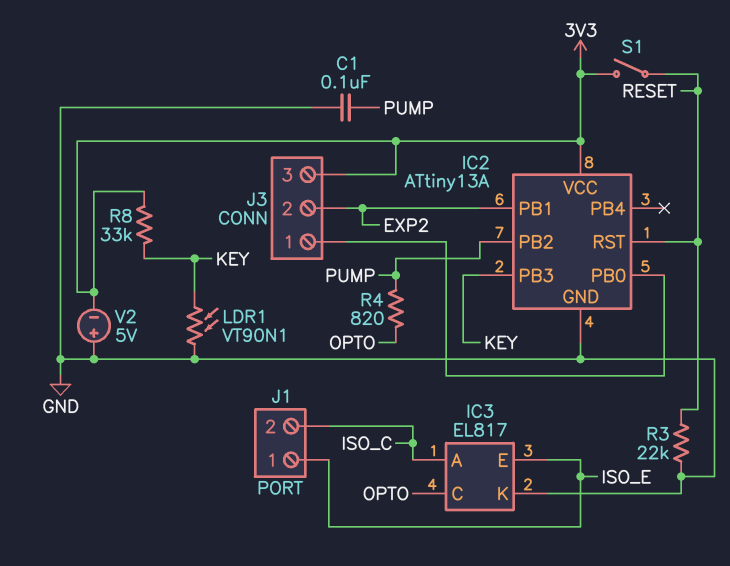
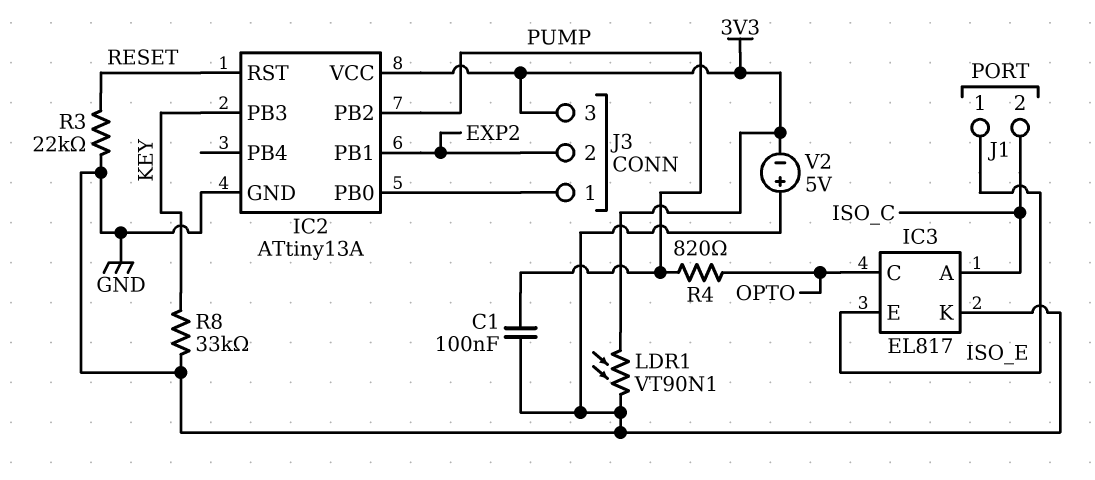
LDR1: VT90N1 (GND, KEY) -> VT90N1 (3V3, GND)
R8: 33k (3V3, KEY) -> 33k (GND, KEY)
S1: switch (3V3, RESET) -> none

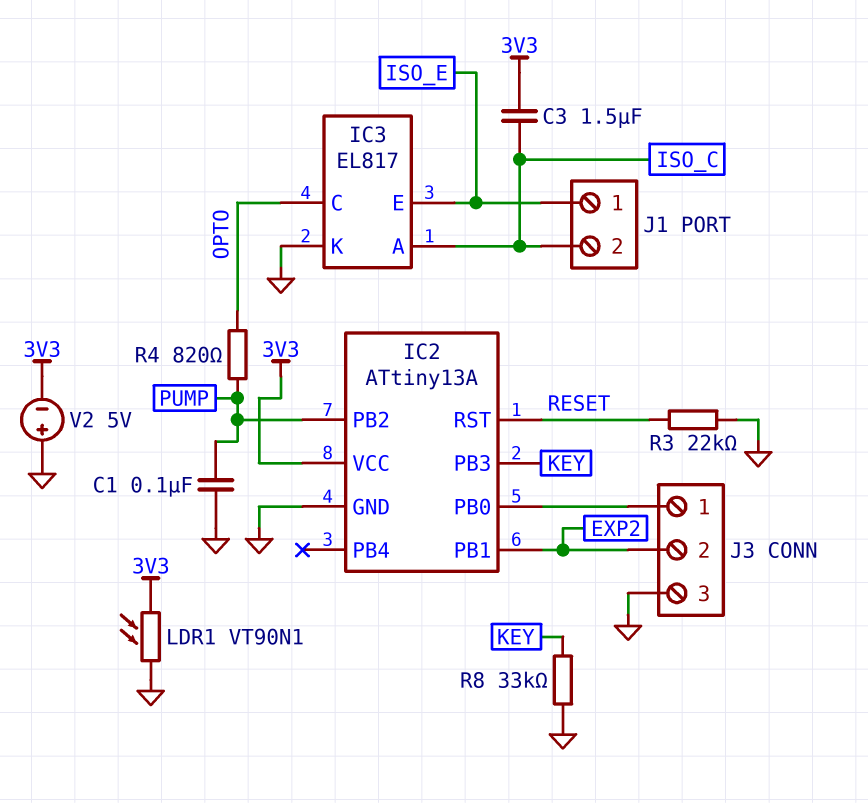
C3: none -> 1.5uF (3V3, ISO_C)
J3 pin 3: 3V3 -> GND

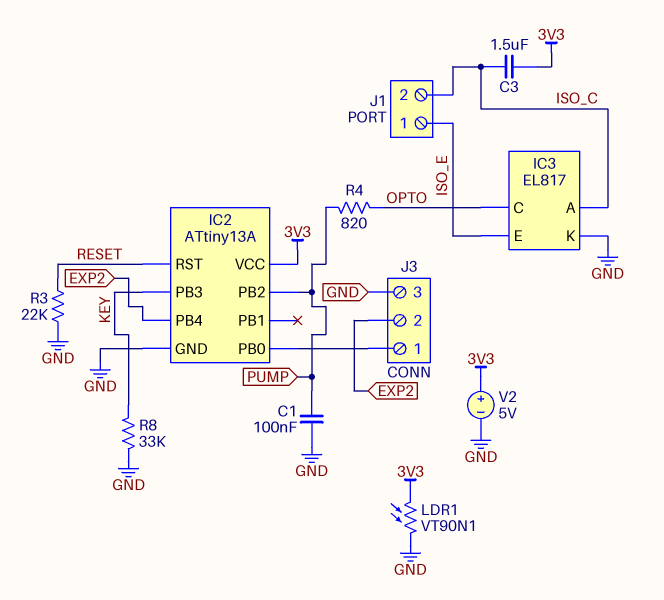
IC2 pin PB1: EXP2 -> none
IC2 pin PB4: none -> EXP2
V2: 5V (plus GND, minus 3V3) -> 5V (plus 3V3, minus GND)

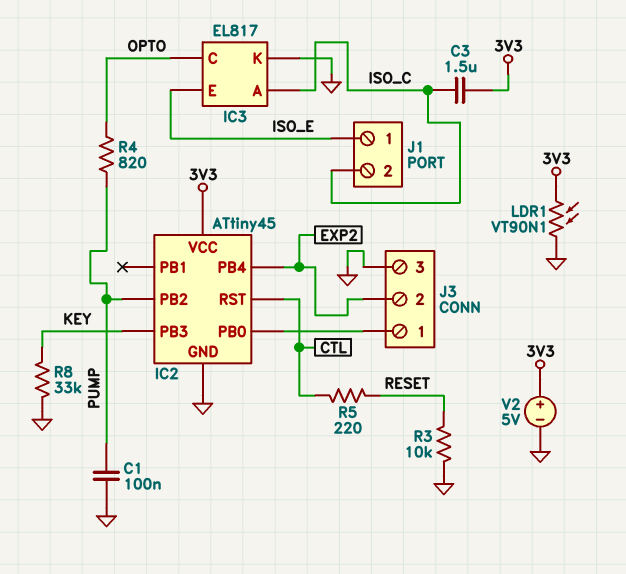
IC2: ATtiny13A -> ATtiny45
IC2 pin RST: RESET -> CTL
R3: 22k (GND, RESET) -> 10k (GND, RESET)
R5: none -> 220 (CTL, RESET)

